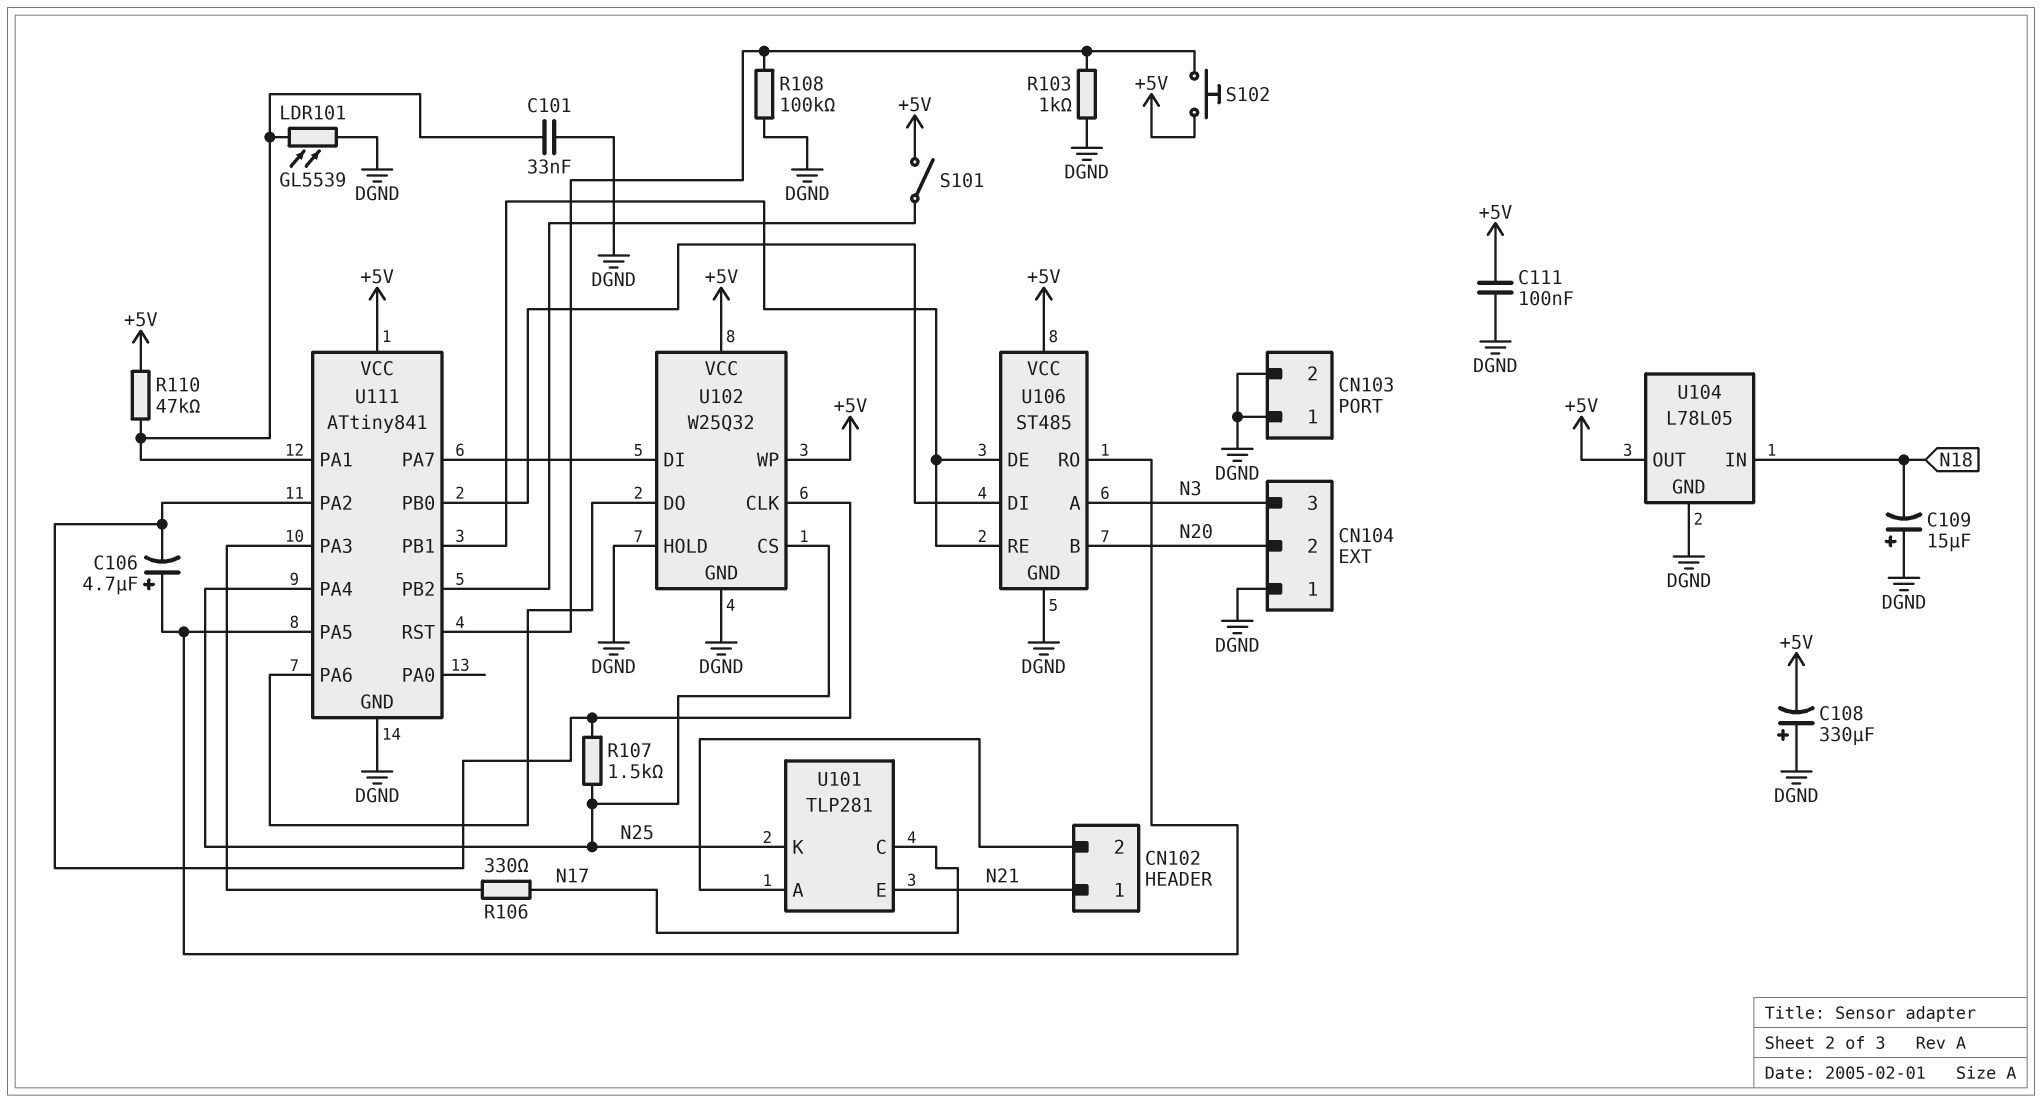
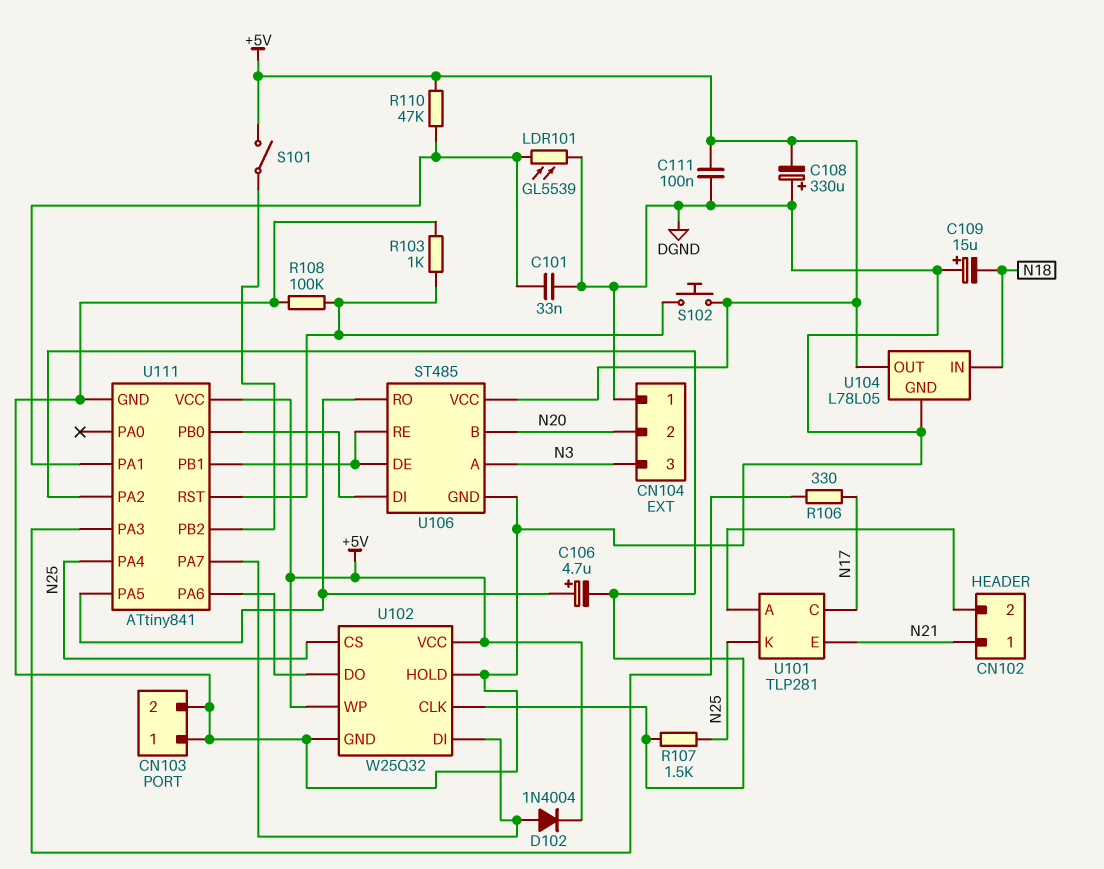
D102: none -> diode 1N4004 (A U102/DI, K +5V)

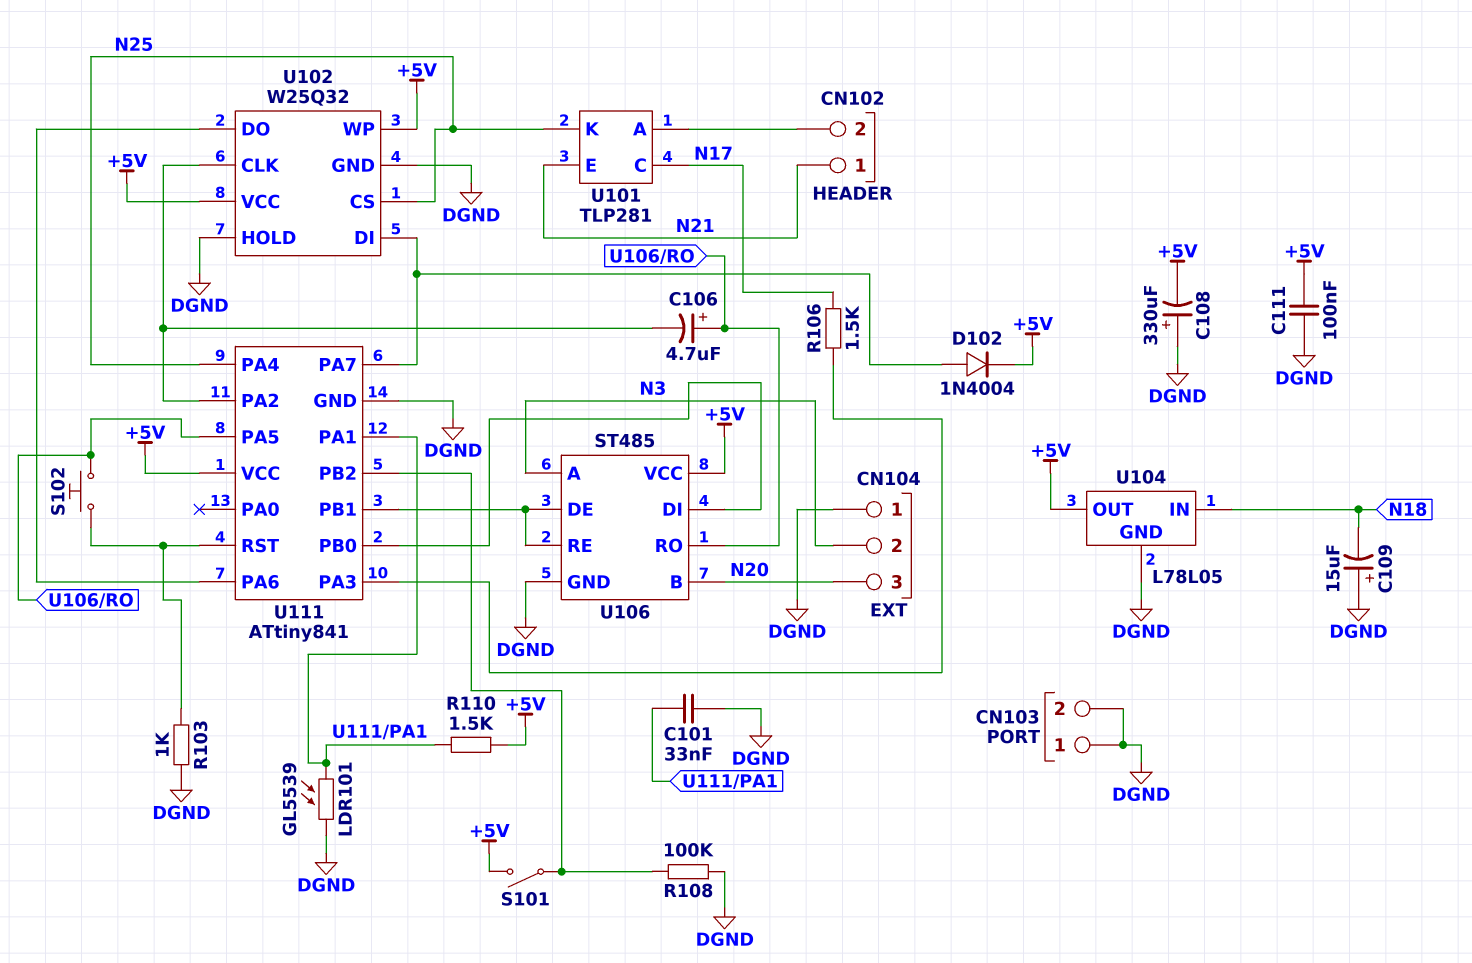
CN104 pin 2: N20 -> N3
CN104 pin 3: N3 -> N20
R106: 330 (N17, U111/PA3) -> 1.5k (N17, U111/PA3)
R107: 1.5k (N25, U102/CLK) -> none
R108: 100k (DGND, U111/RST) -> 100k (DGND, U111/PB2)
R110: 47k (+5V, U111/PA1) -> 1.5k (+5V, U111/PA1)
S102: button (+5V, U111/RST) -> button (U106/RO, U111/RST)

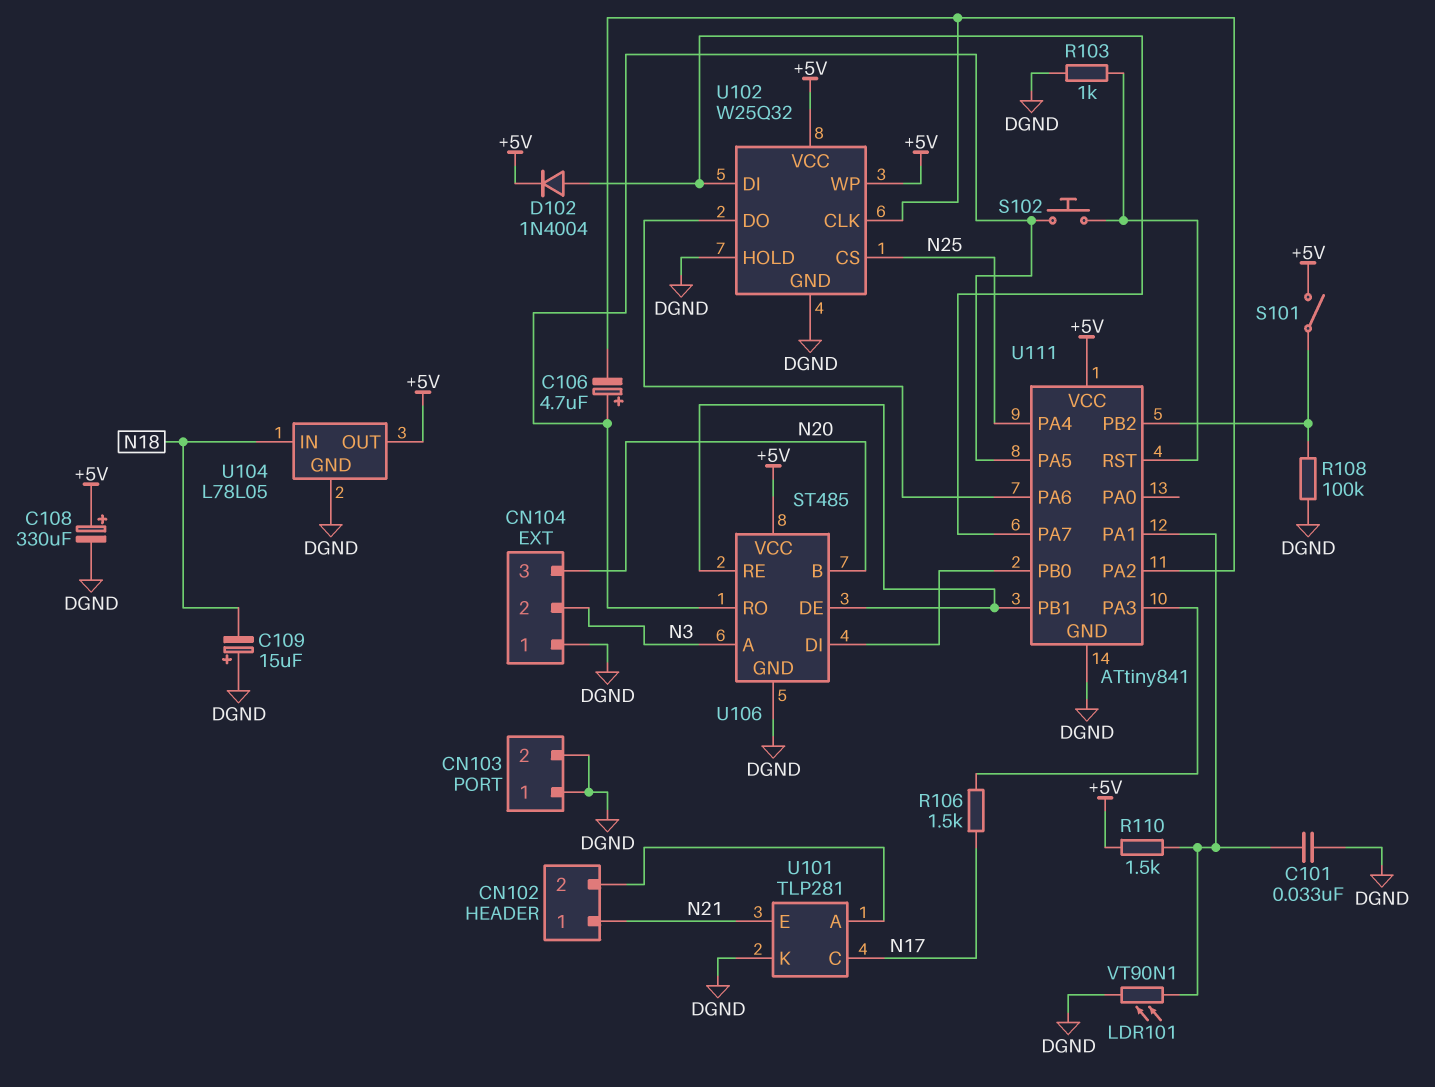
C108: 330uF (plus DGND, minus +5V) -> 330uF (plus +5V, minus DGND)
C111: 100nF (+5V, DGND) -> none
LDR101: GL5539 (DGND, U111/PA1) -> VT90N1 (DGND, U111/PA1)
U101 pin K: N25 -> DGND

